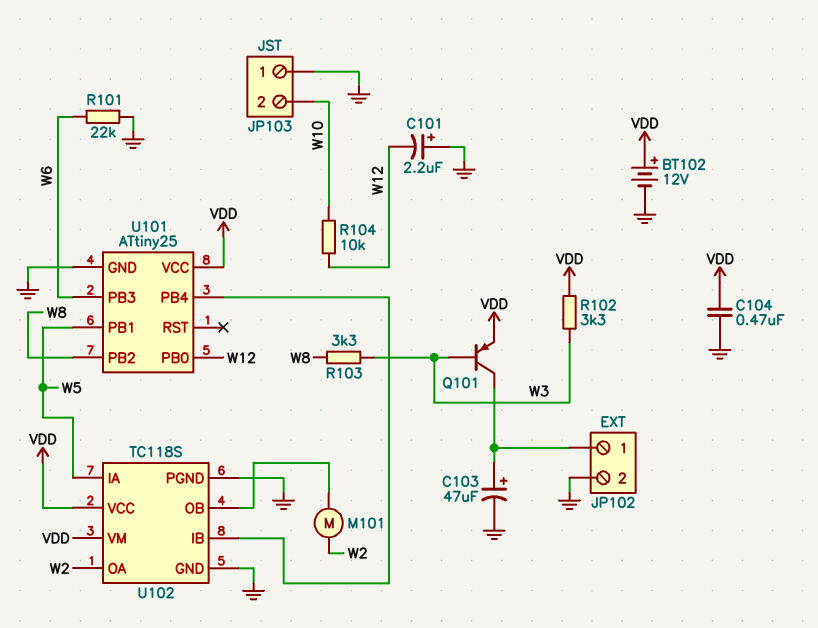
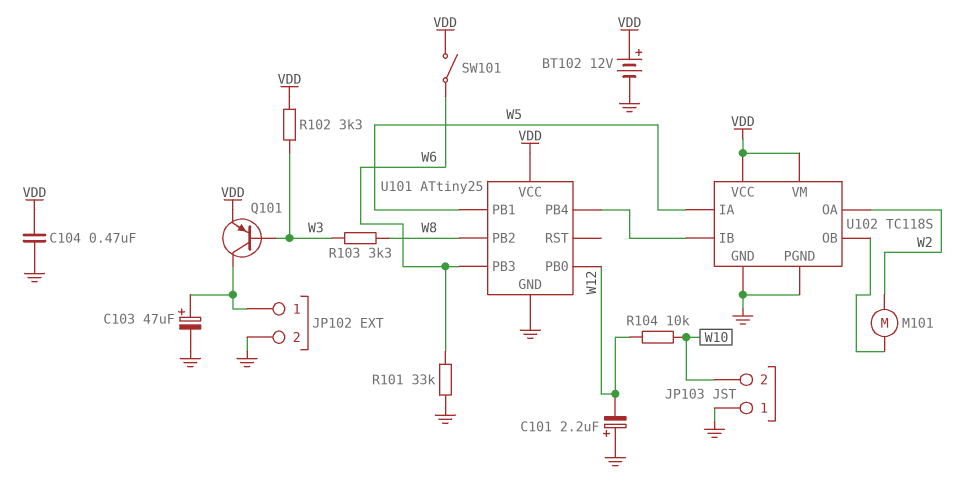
R101: 22k (GND, W6) -> 33k (GND, W6)
SW101: none -> switch (VDD, W6)

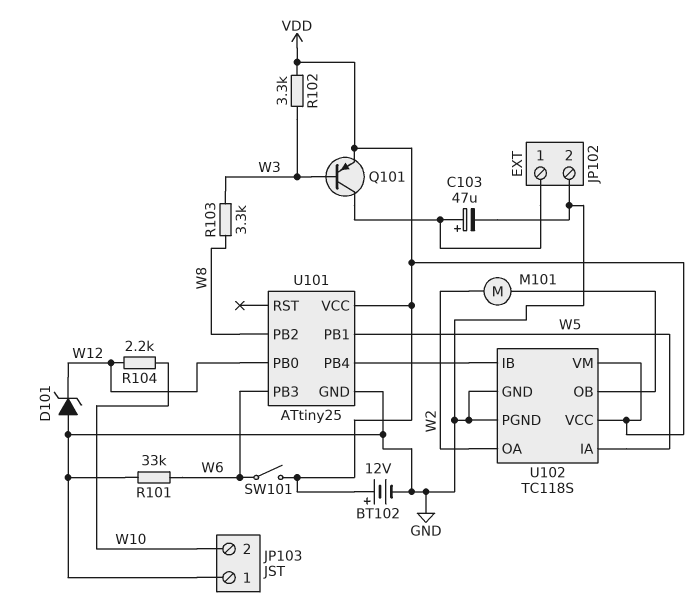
C101: 2.2uF (plus GND, minus W12) -> none
C104: 470nF (GND, VDD) -> none
D101: none -> zener (A GND, K W12)
R104: 10k (W10, W12) -> 2.2k (W10, W12)

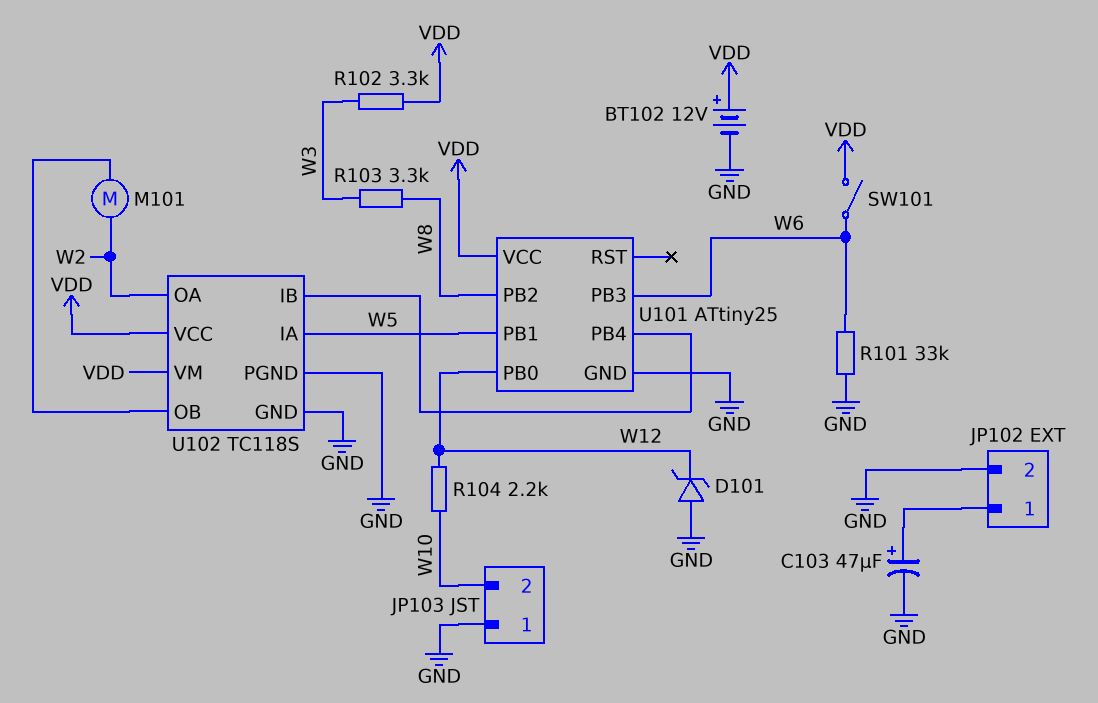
Q101: PNP (B W3, C JP102/1, E VDD) -> none

